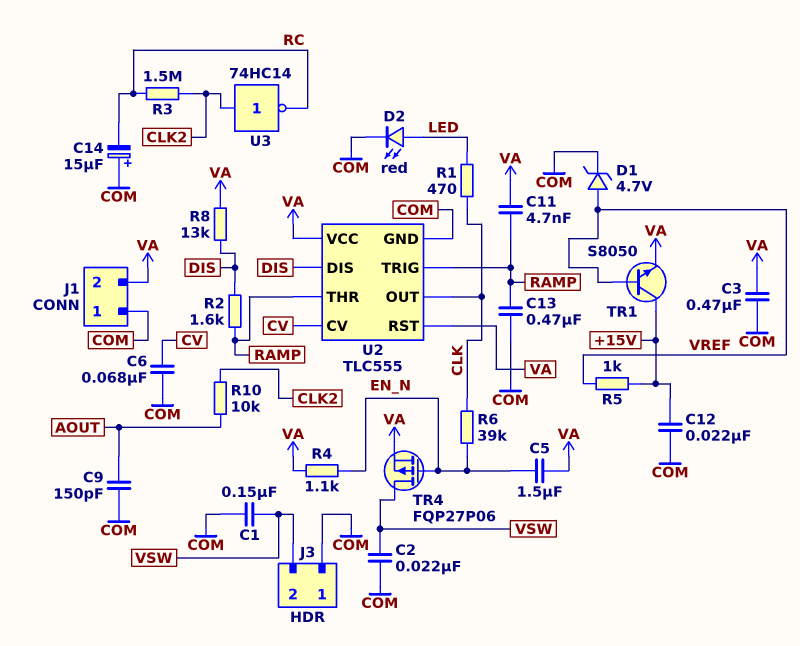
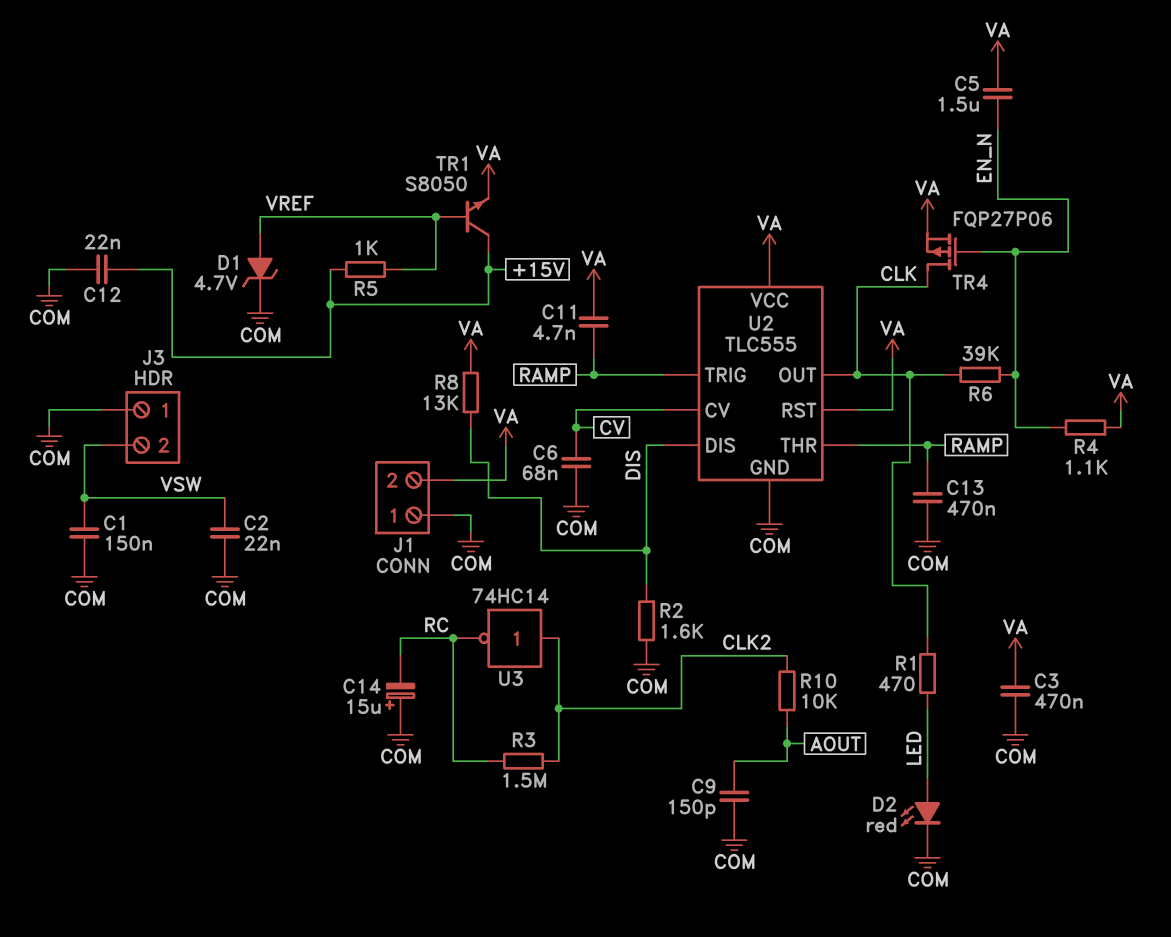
R2: 1.6k (DIS, RAMP) -> 1.6k (COM, DIS)
TR4: PMOS FQP27P06 (G EN_N, D VSW, S VA) -> PMOS FQP27P06 (G EN_N, D CLK, S VA)

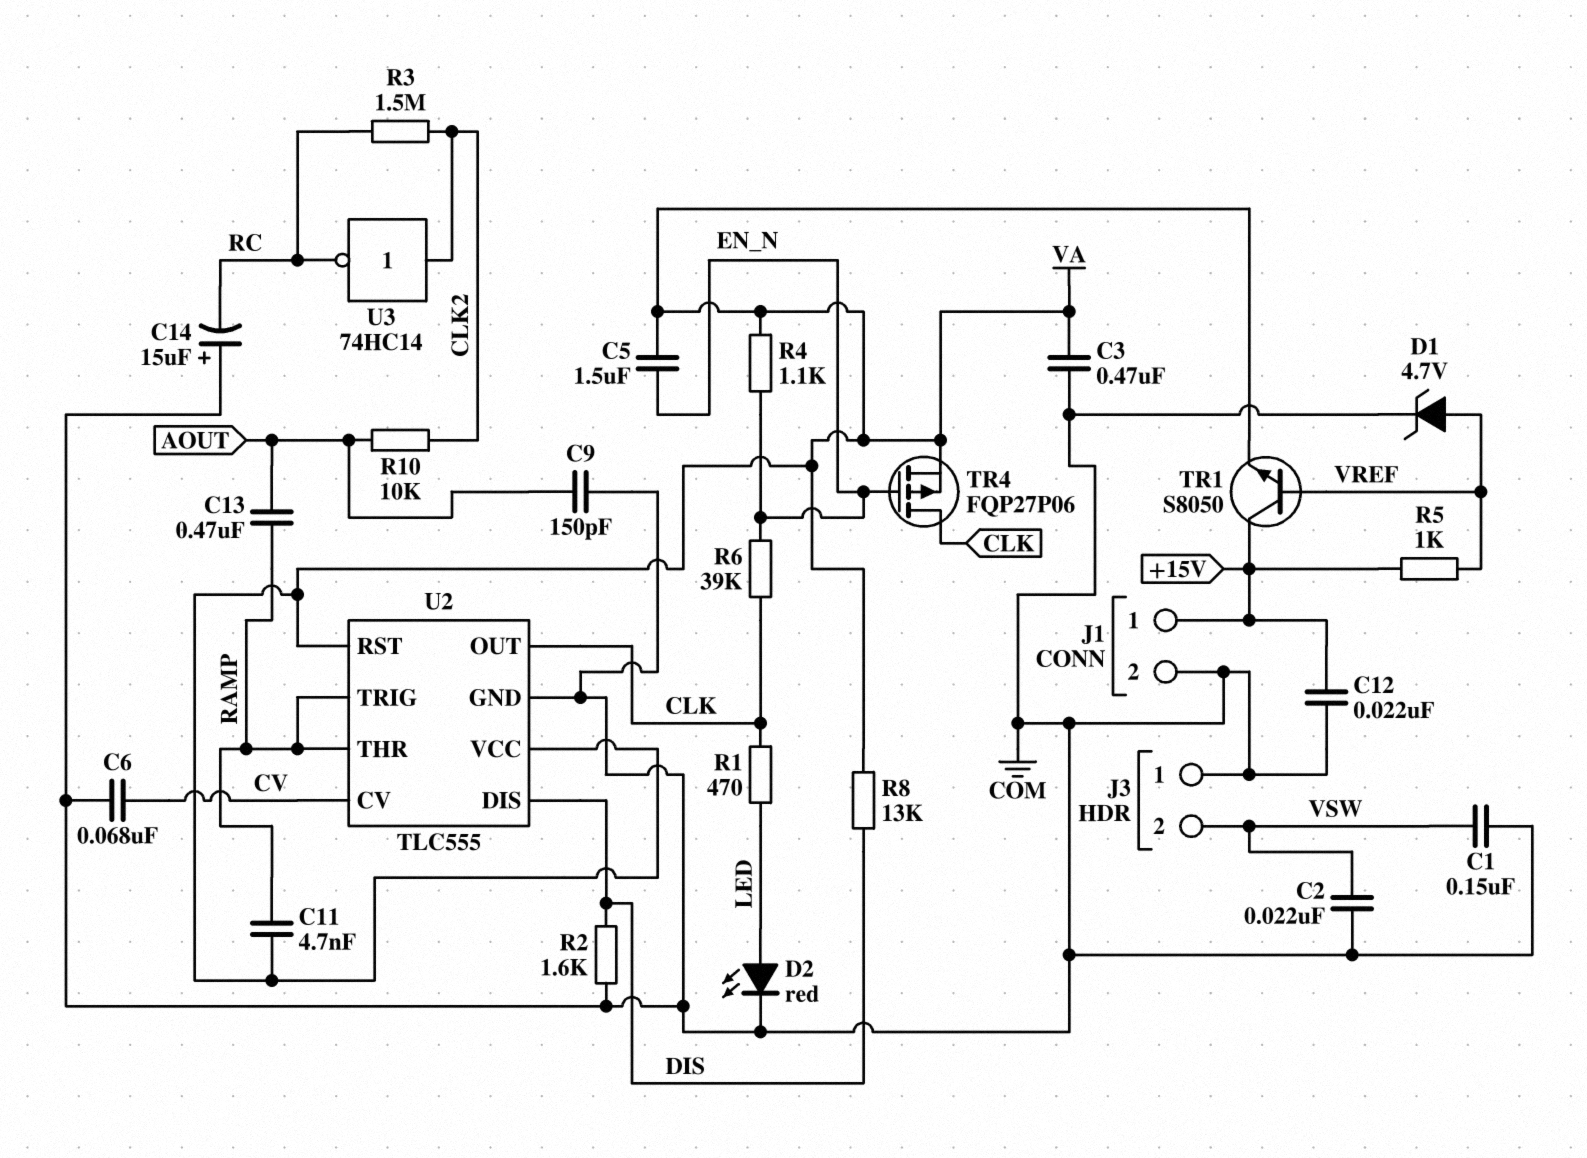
C13: 470nF (COM, RAMP) -> 470nF (AOUT, RAMP)
J1 pin 1: COM -> +15V
J1 pin 2: VA -> COM

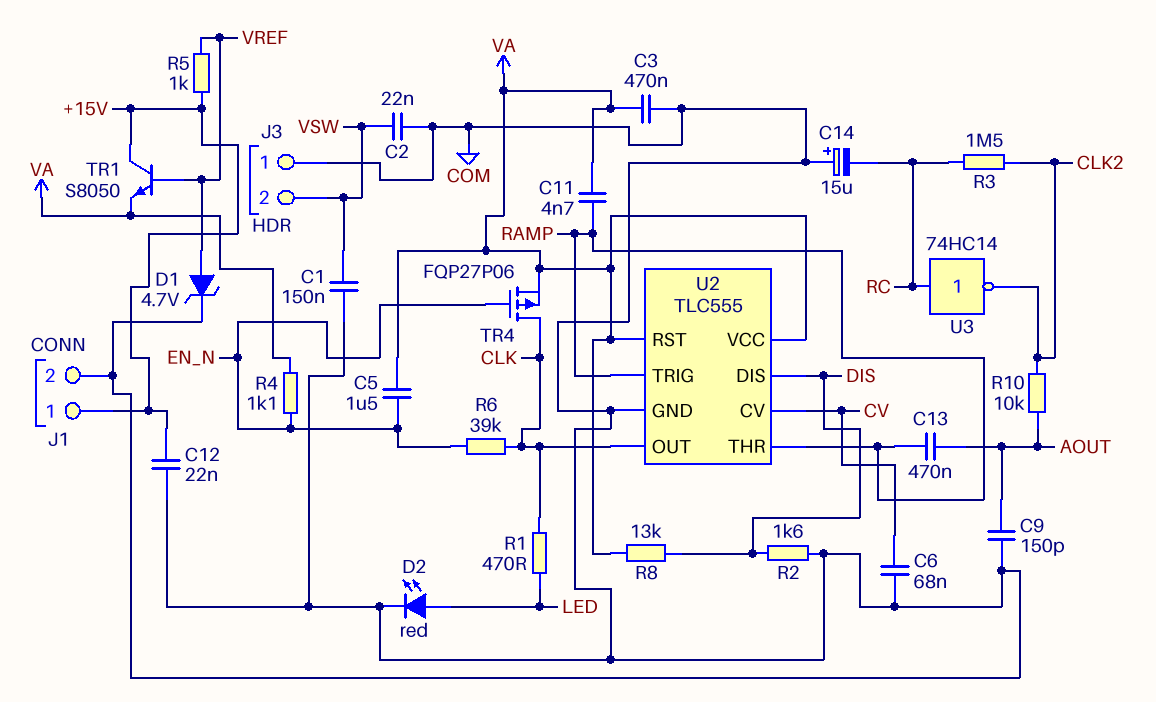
U3: NOT 74HC14 (in CLK2, out RC) -> NOT 74HC14 (in RC, out CLK2)

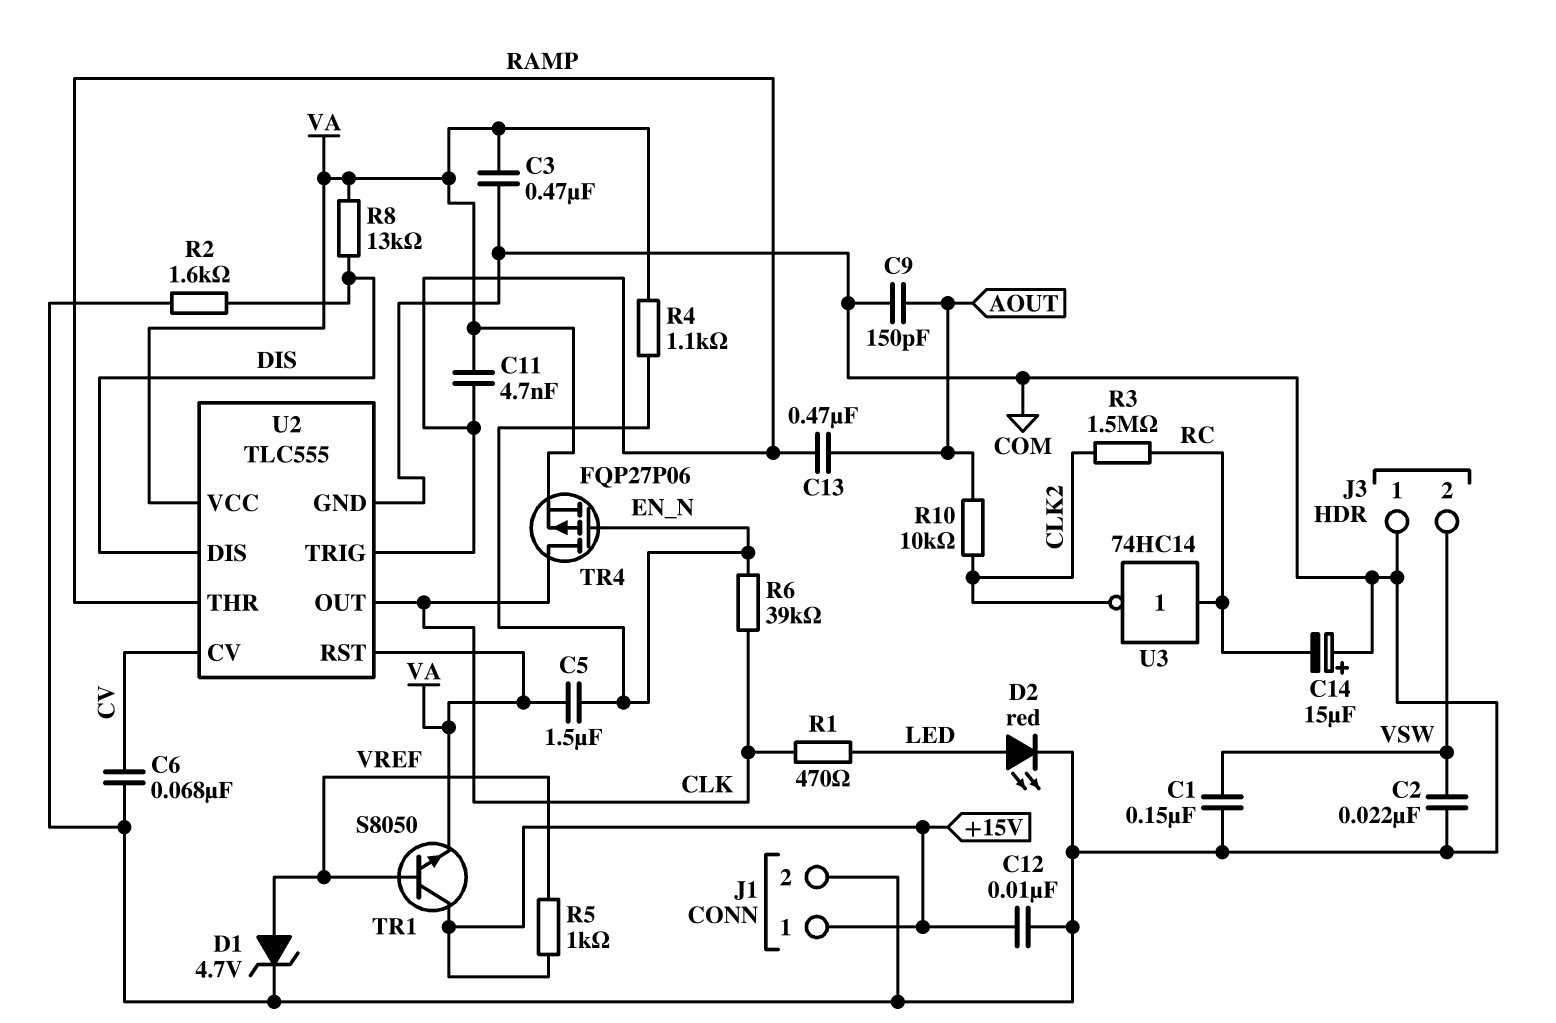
C12: 22nF (+15V, COM) -> 10nF (+15V, COM)

